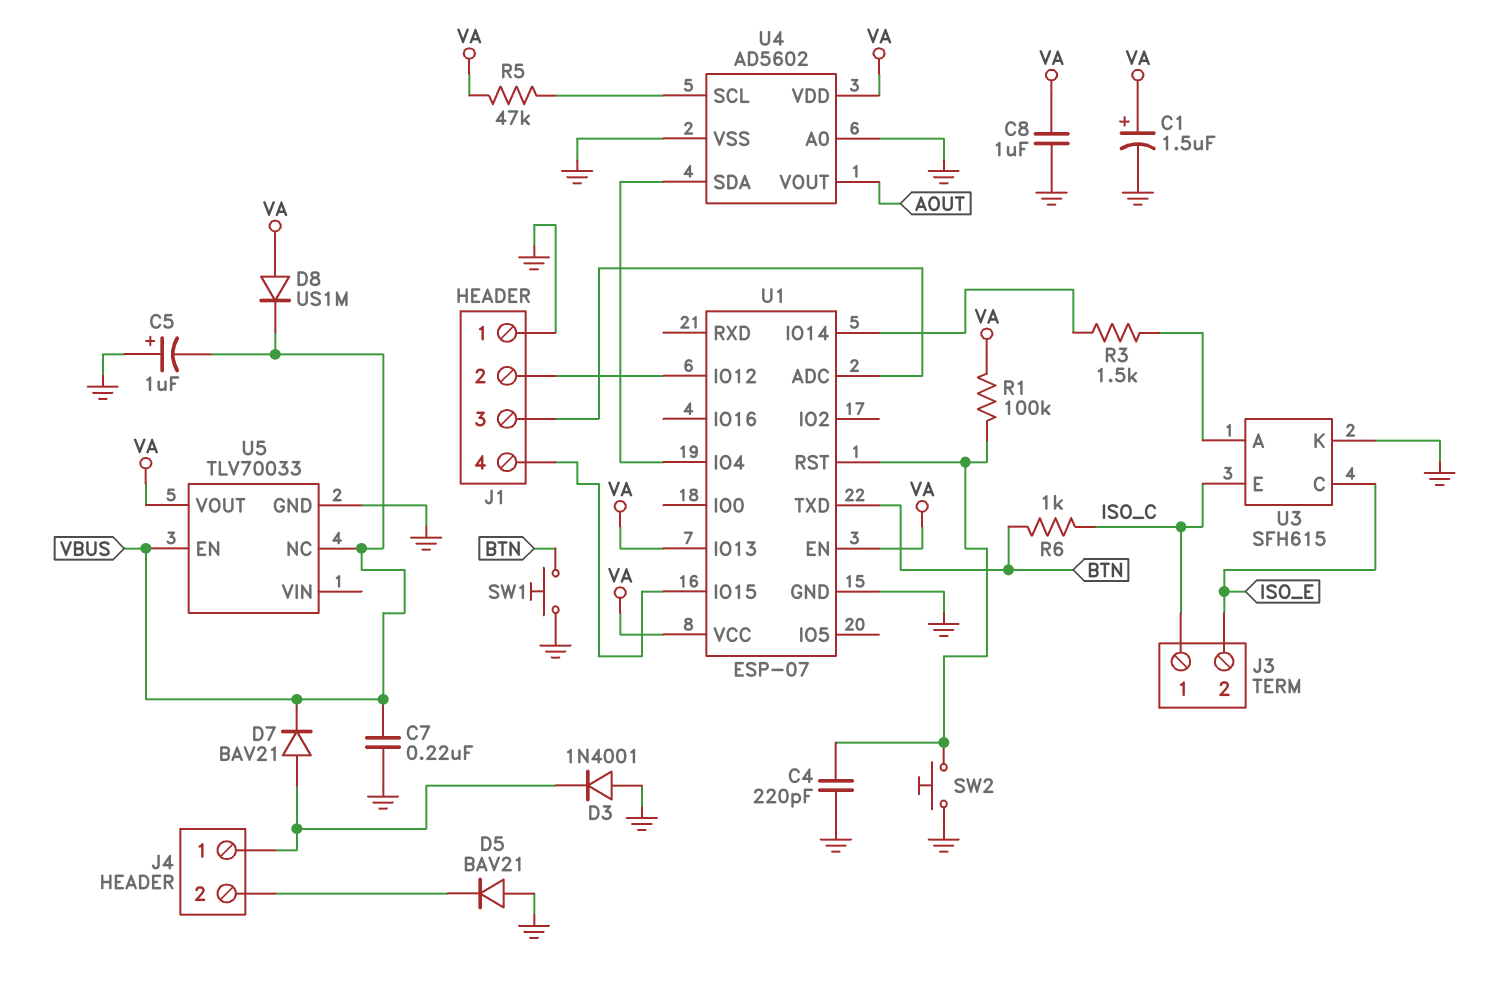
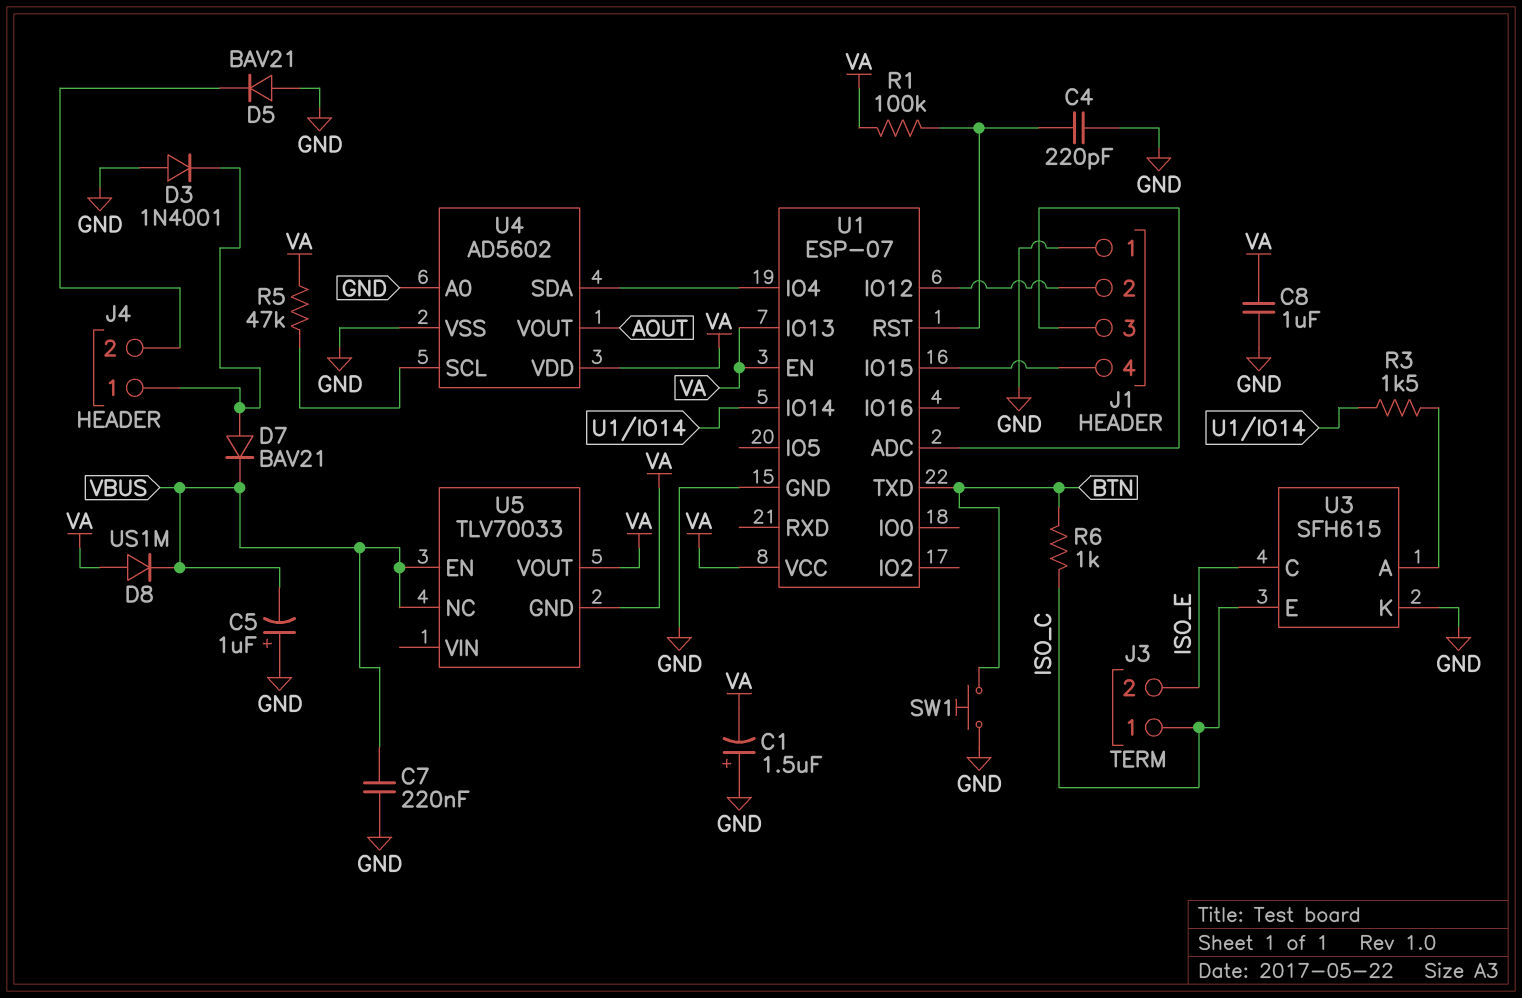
C1: 1.5uF (plus VA, minus GND) -> 1.5uF (plus GND, minus VA)
SW2: button (GND, U1/RST) -> none
U5 pin GND: GND -> VA

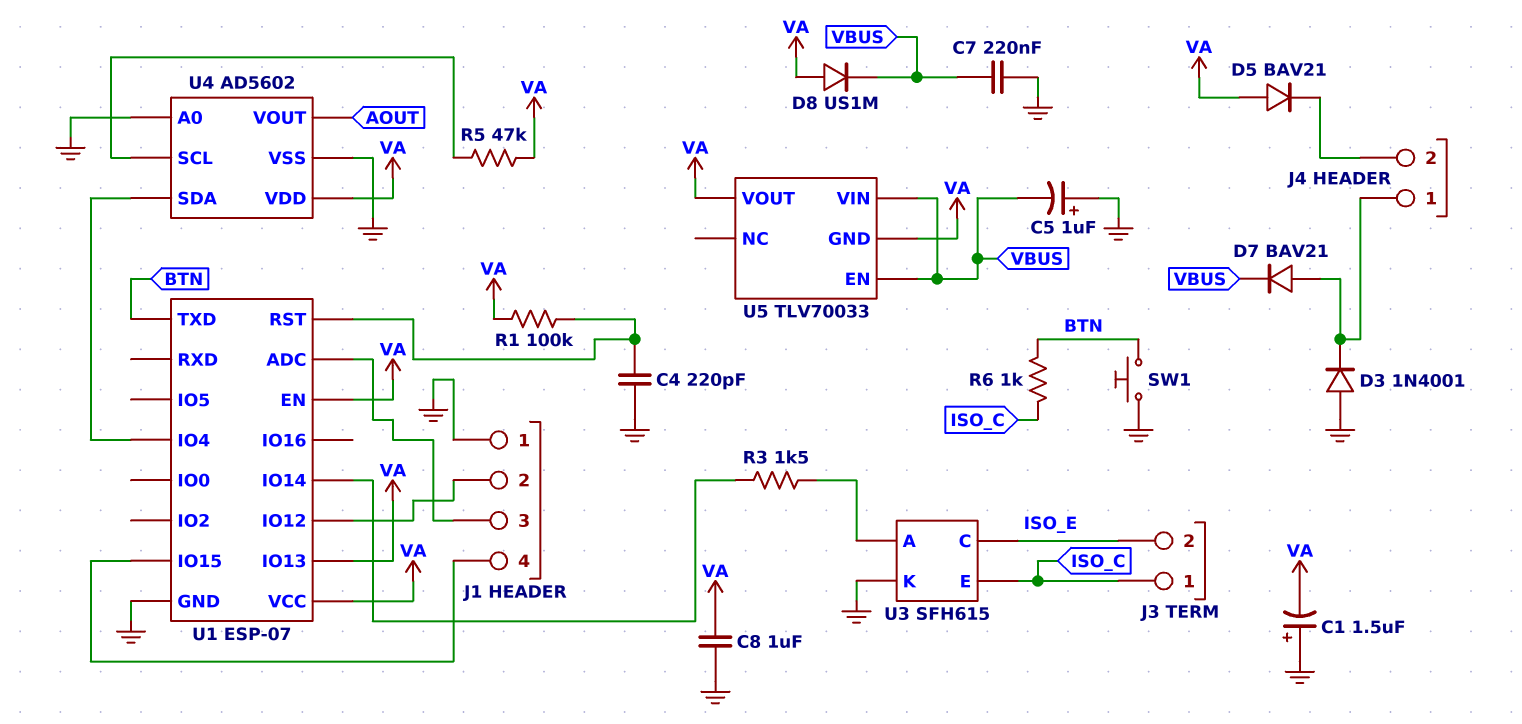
D5: diode BAV21 (A GND, K J4/2) -> diode BAV21 (A VA, K J4/2)
U5 pin NC: VBUS -> none
U5 pin VIN: none -> VBUS

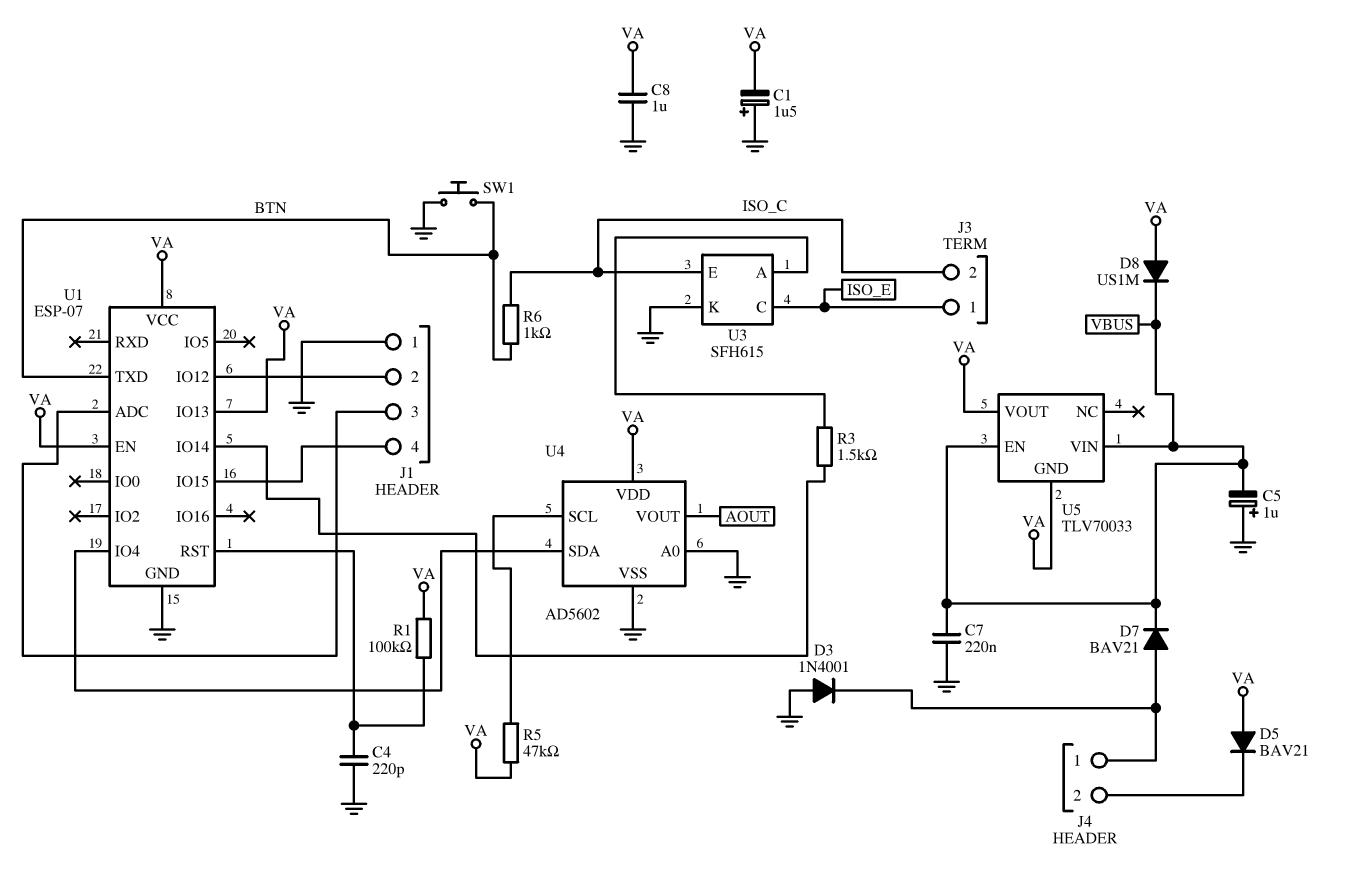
J3 pin 1: ISO_C -> ISO_E
J3 pin 2: ISO_E -> ISO_C

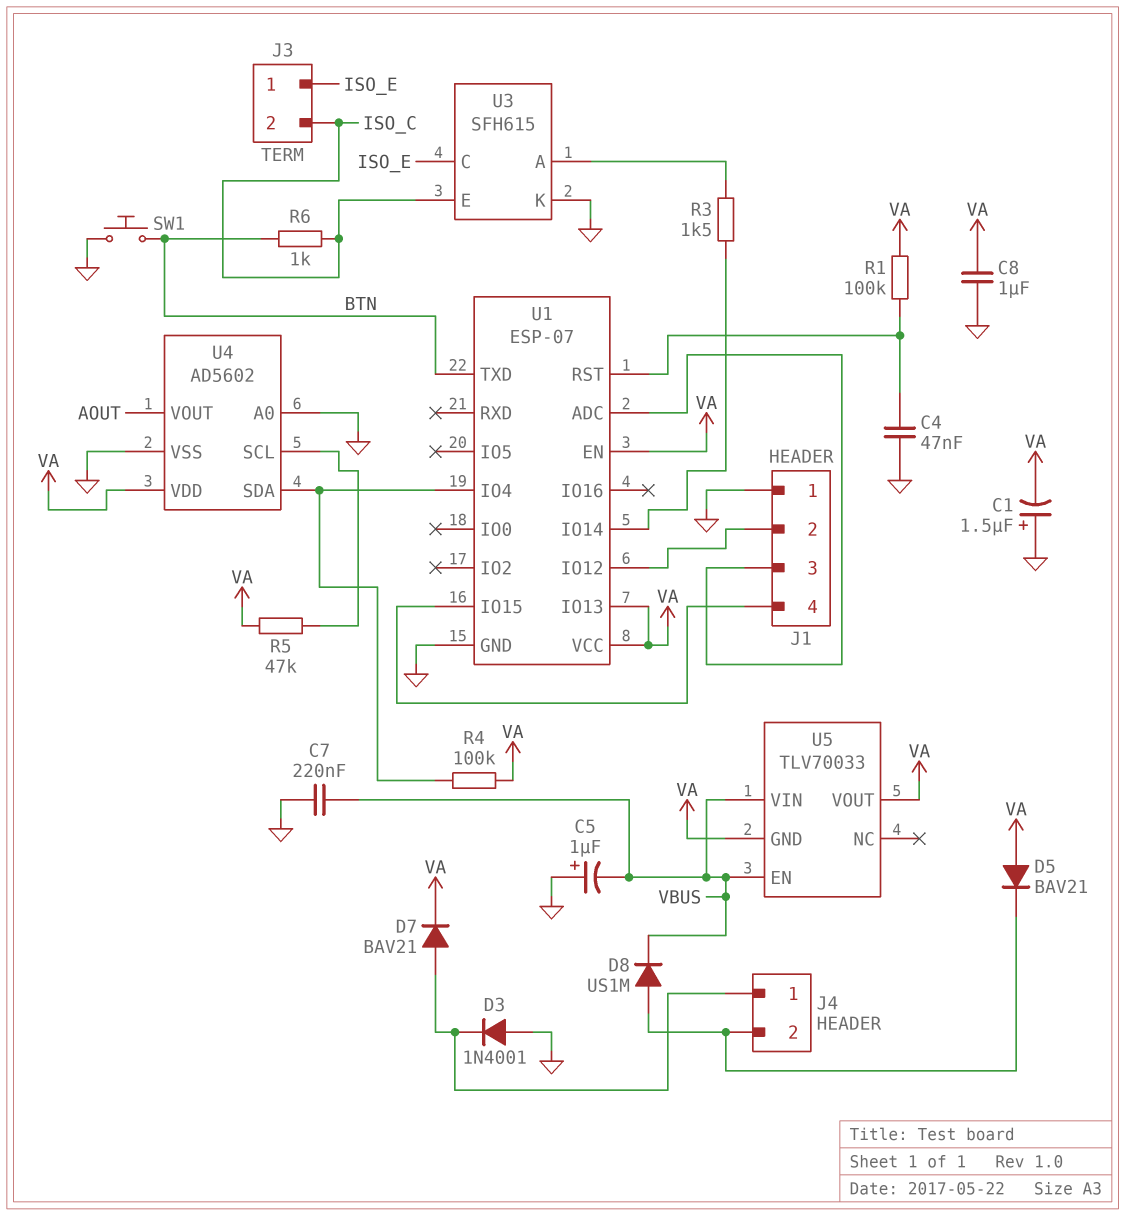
C4: 220pF (GND, U1/RST) -> 47nF (GND, U1/RST)
D7: diode BAV21 (A J4/1, K VBUS) -> diode BAV21 (A J4/1, K VA)
D8: diode US1M (A VA, K VBUS) -> diode US1M (A J4/2, K VBUS)
R4: none -> 100k (U1/IO4, VA)

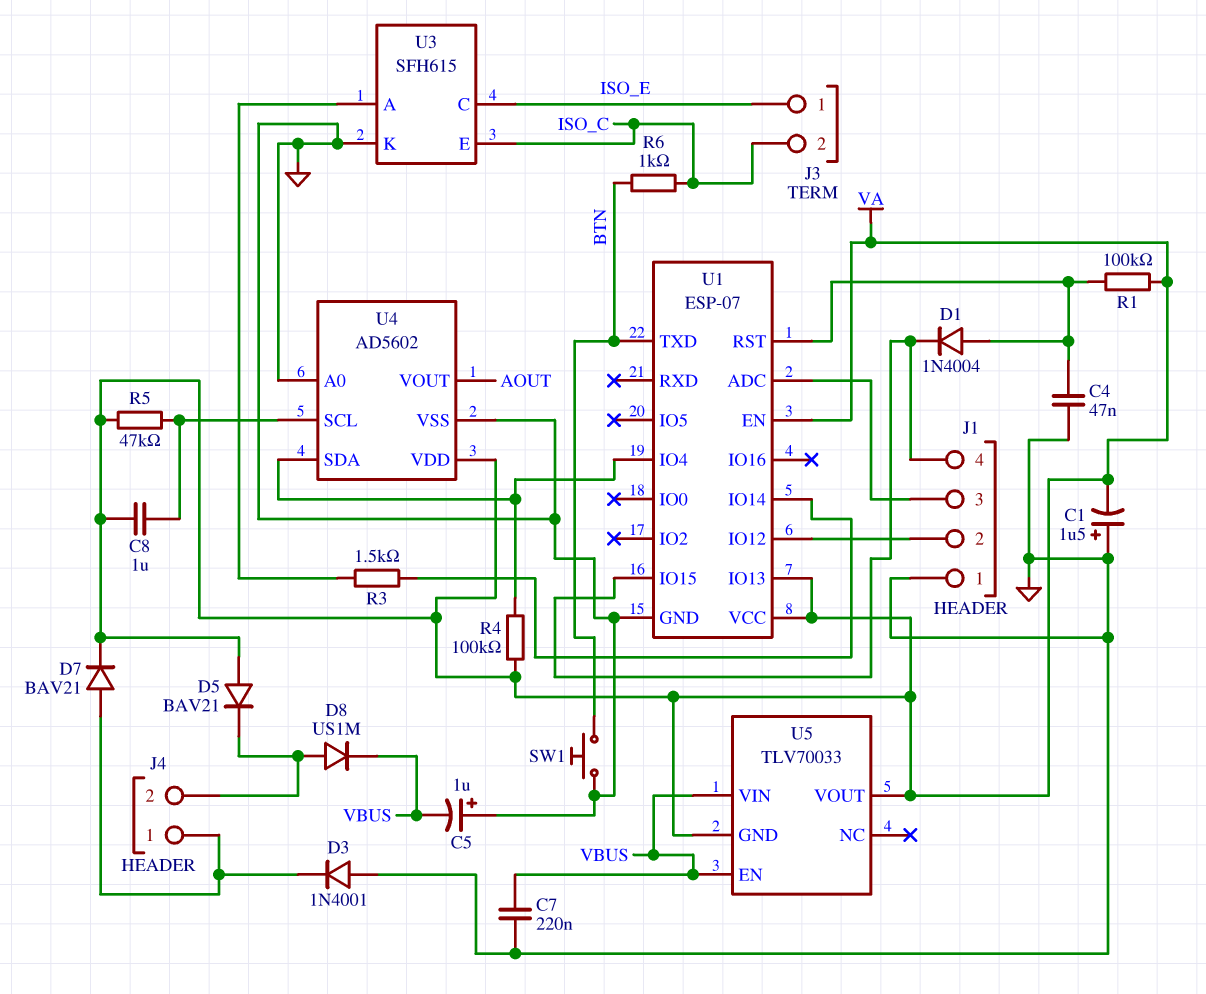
C8: 1uF (GND, VA) -> 1uF (U4/SCL, VA)
D1: none -> diode 1N4004 (A U1/RST, K J1/4)

